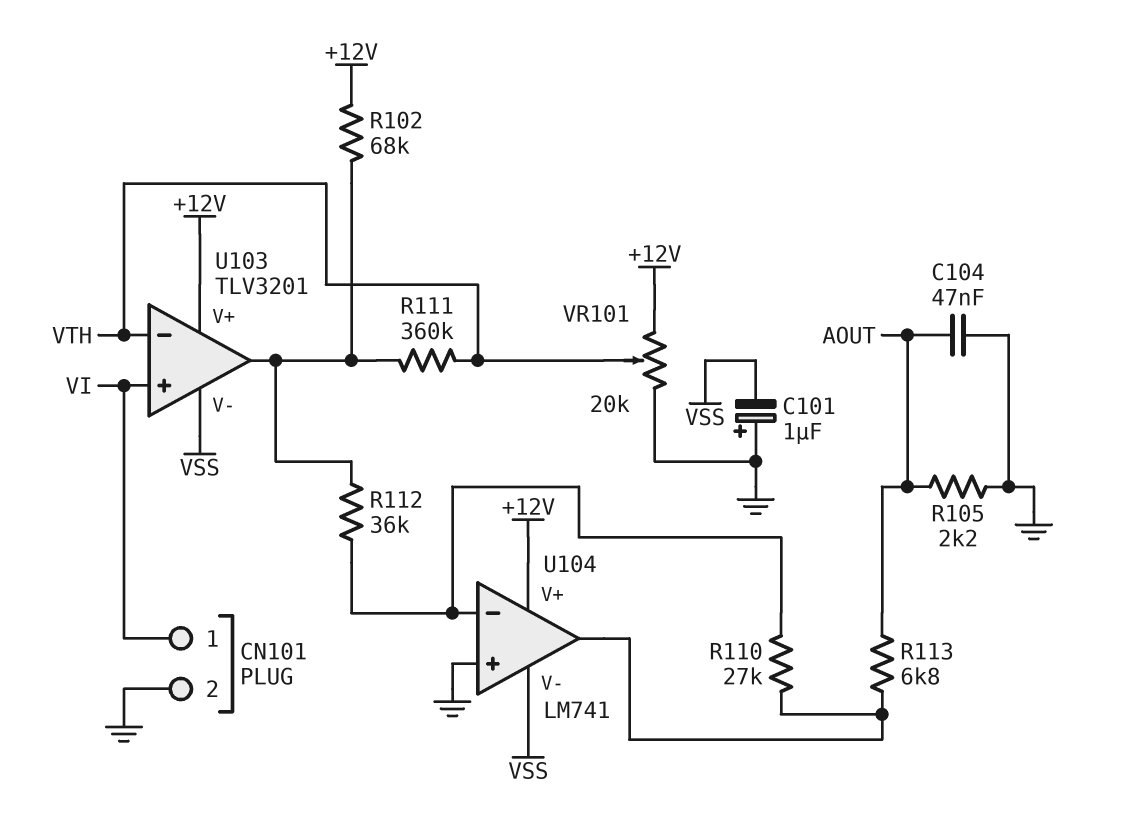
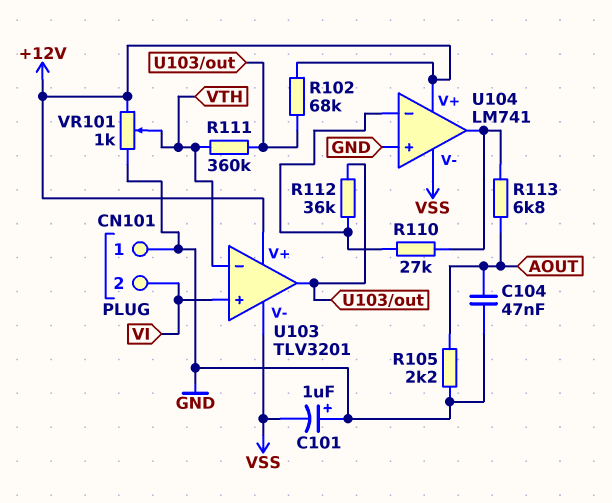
CN101 pin 1: VI -> GND
CN101 pin 2: GND -> VI
VR101: 20k (+12V, GND, wiper VTH) -> 1k (+12V, GND, wiper VTH)

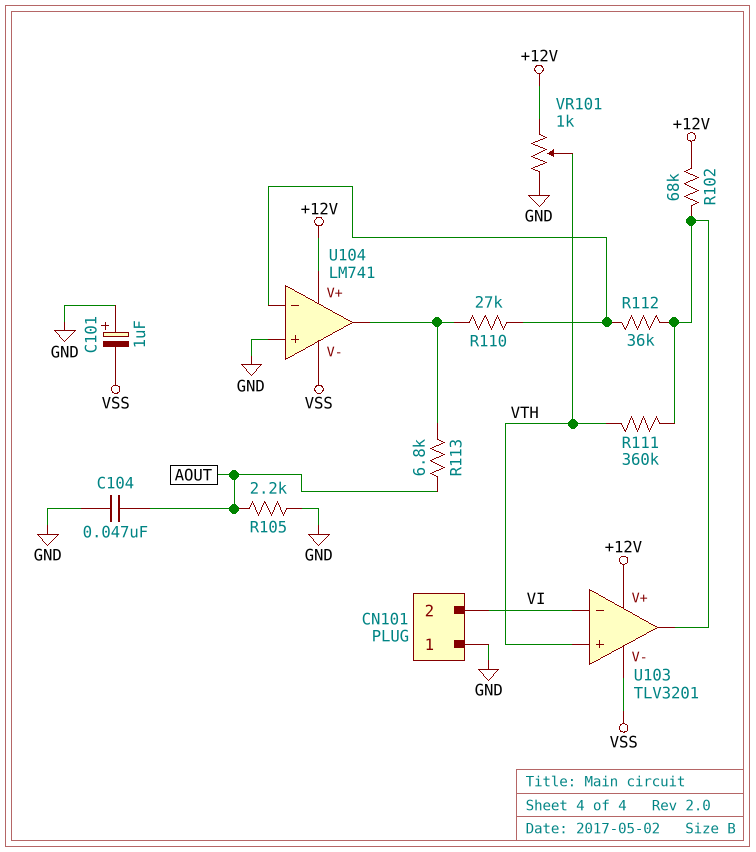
U103 pin in+: VI -> VTH
U103 pin in-: VTH -> VI

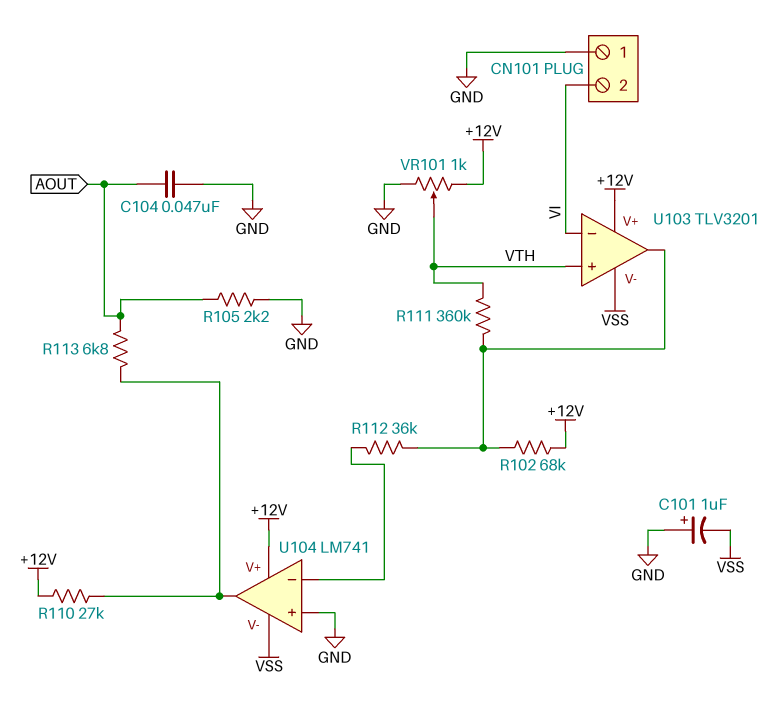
R110: 27k (U104/in-, U104/out) -> 27k (+12V, U104/out)

